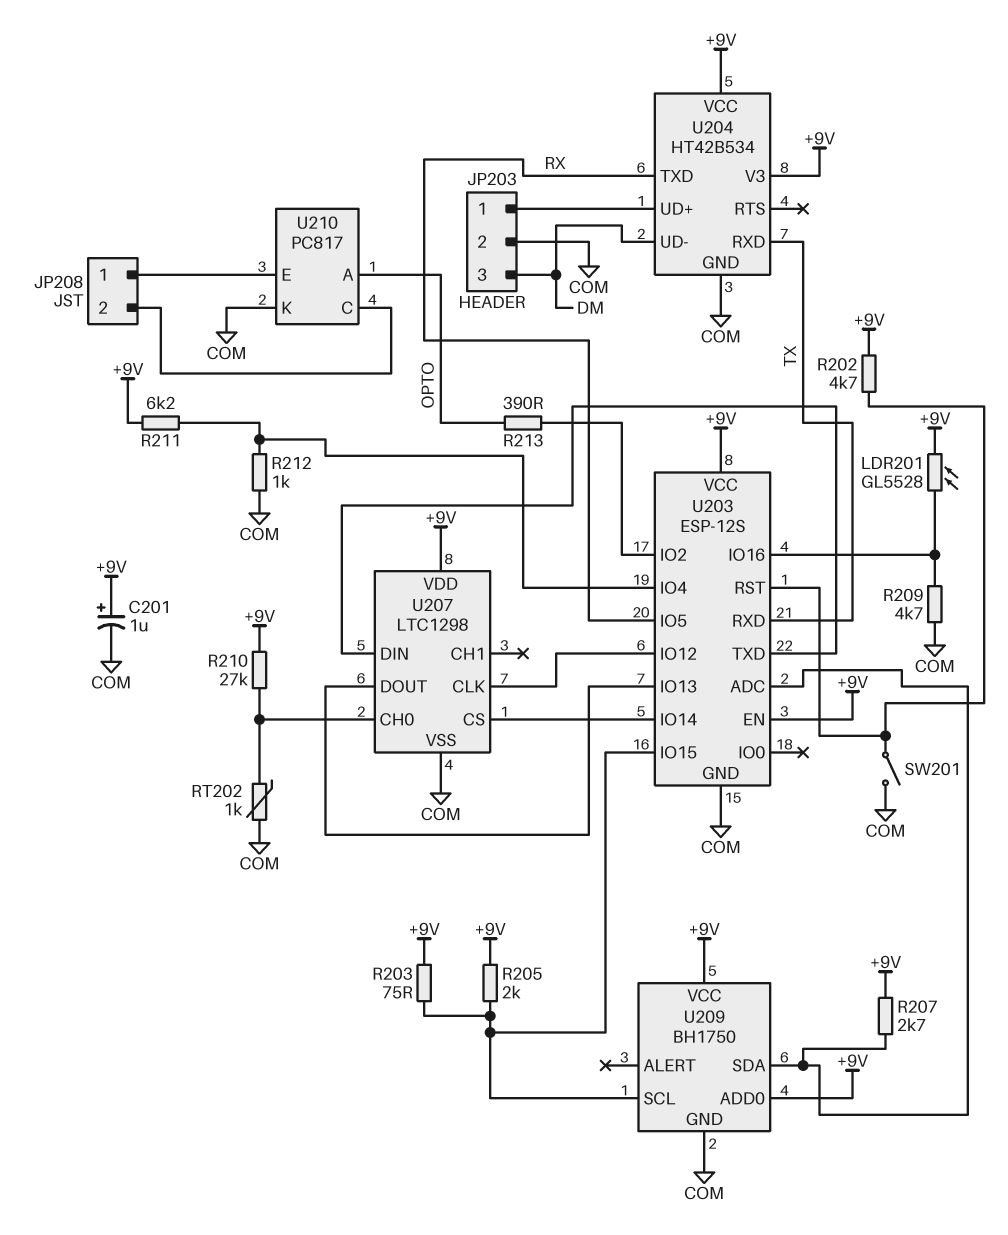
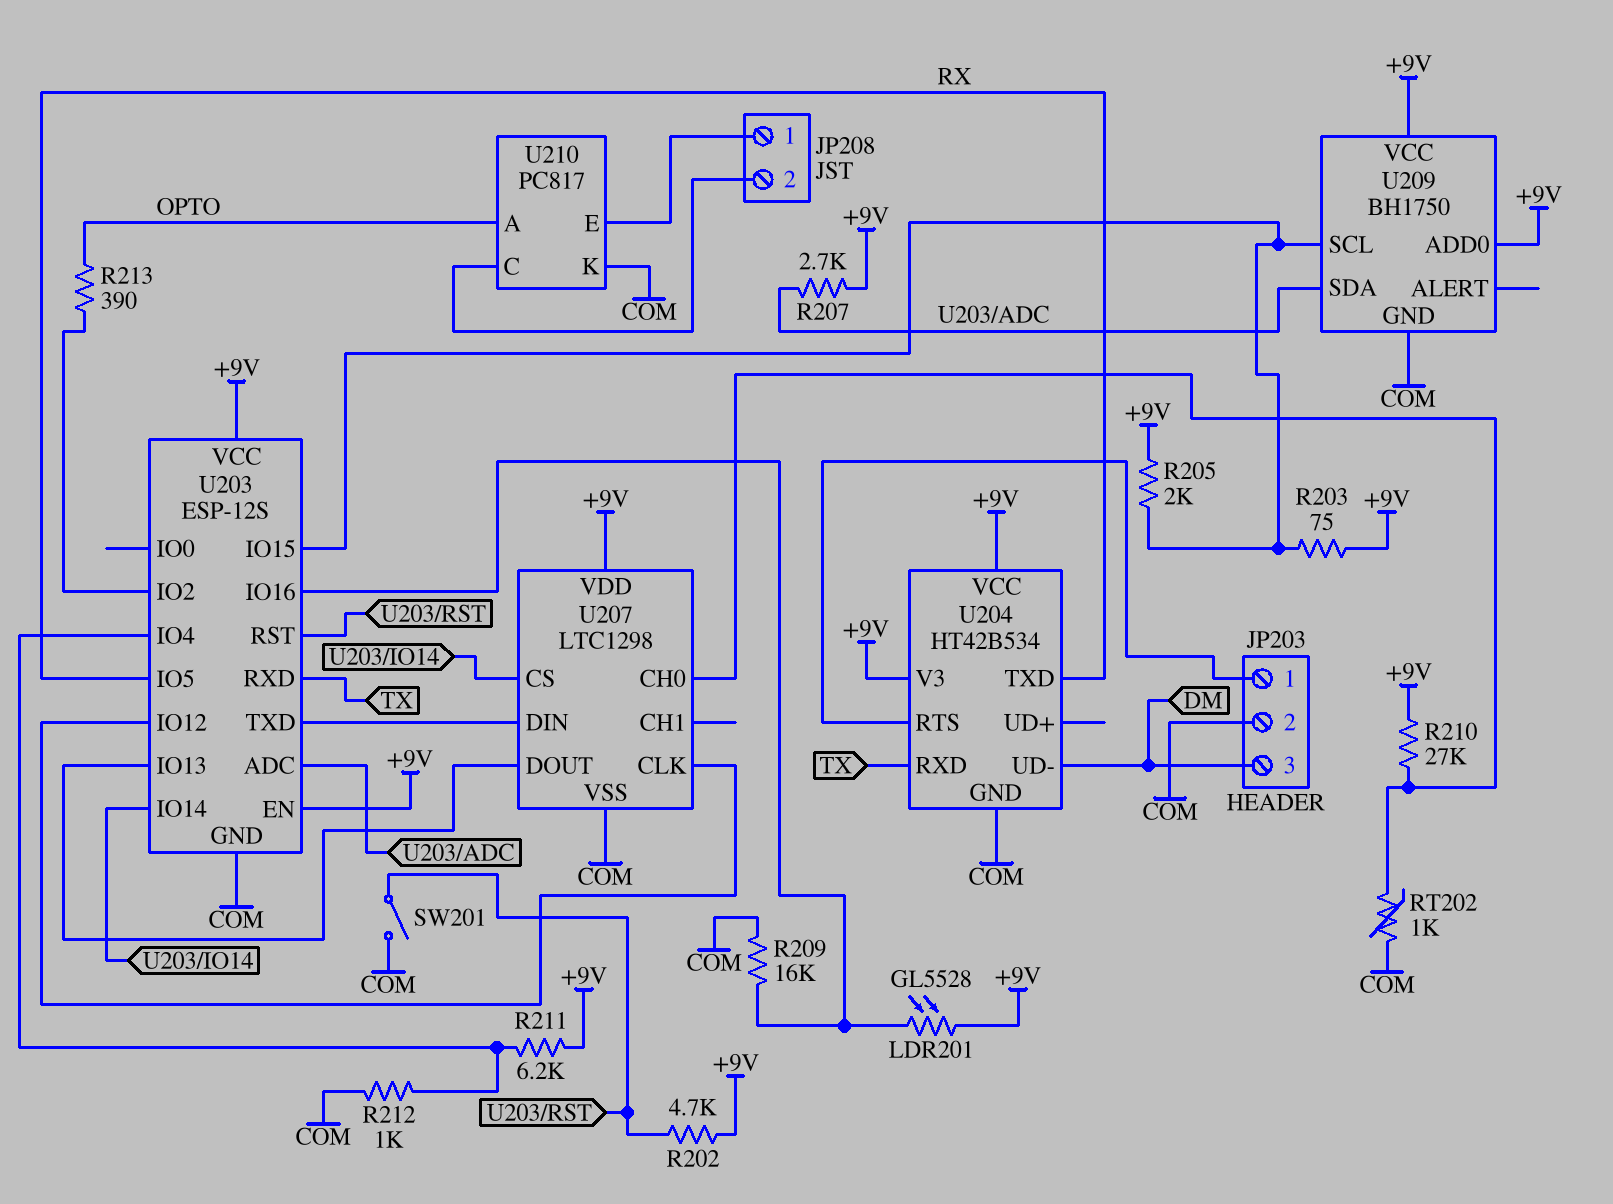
C201: 1uF (plus +9V, minus COM) -> none
R209: 4.7k (COM, U203/IO16) -> 16k (COM, U203/IO16)
U204 pin RTS: none -> JP203/1
U204 pin UD+: JP203/1 -> none

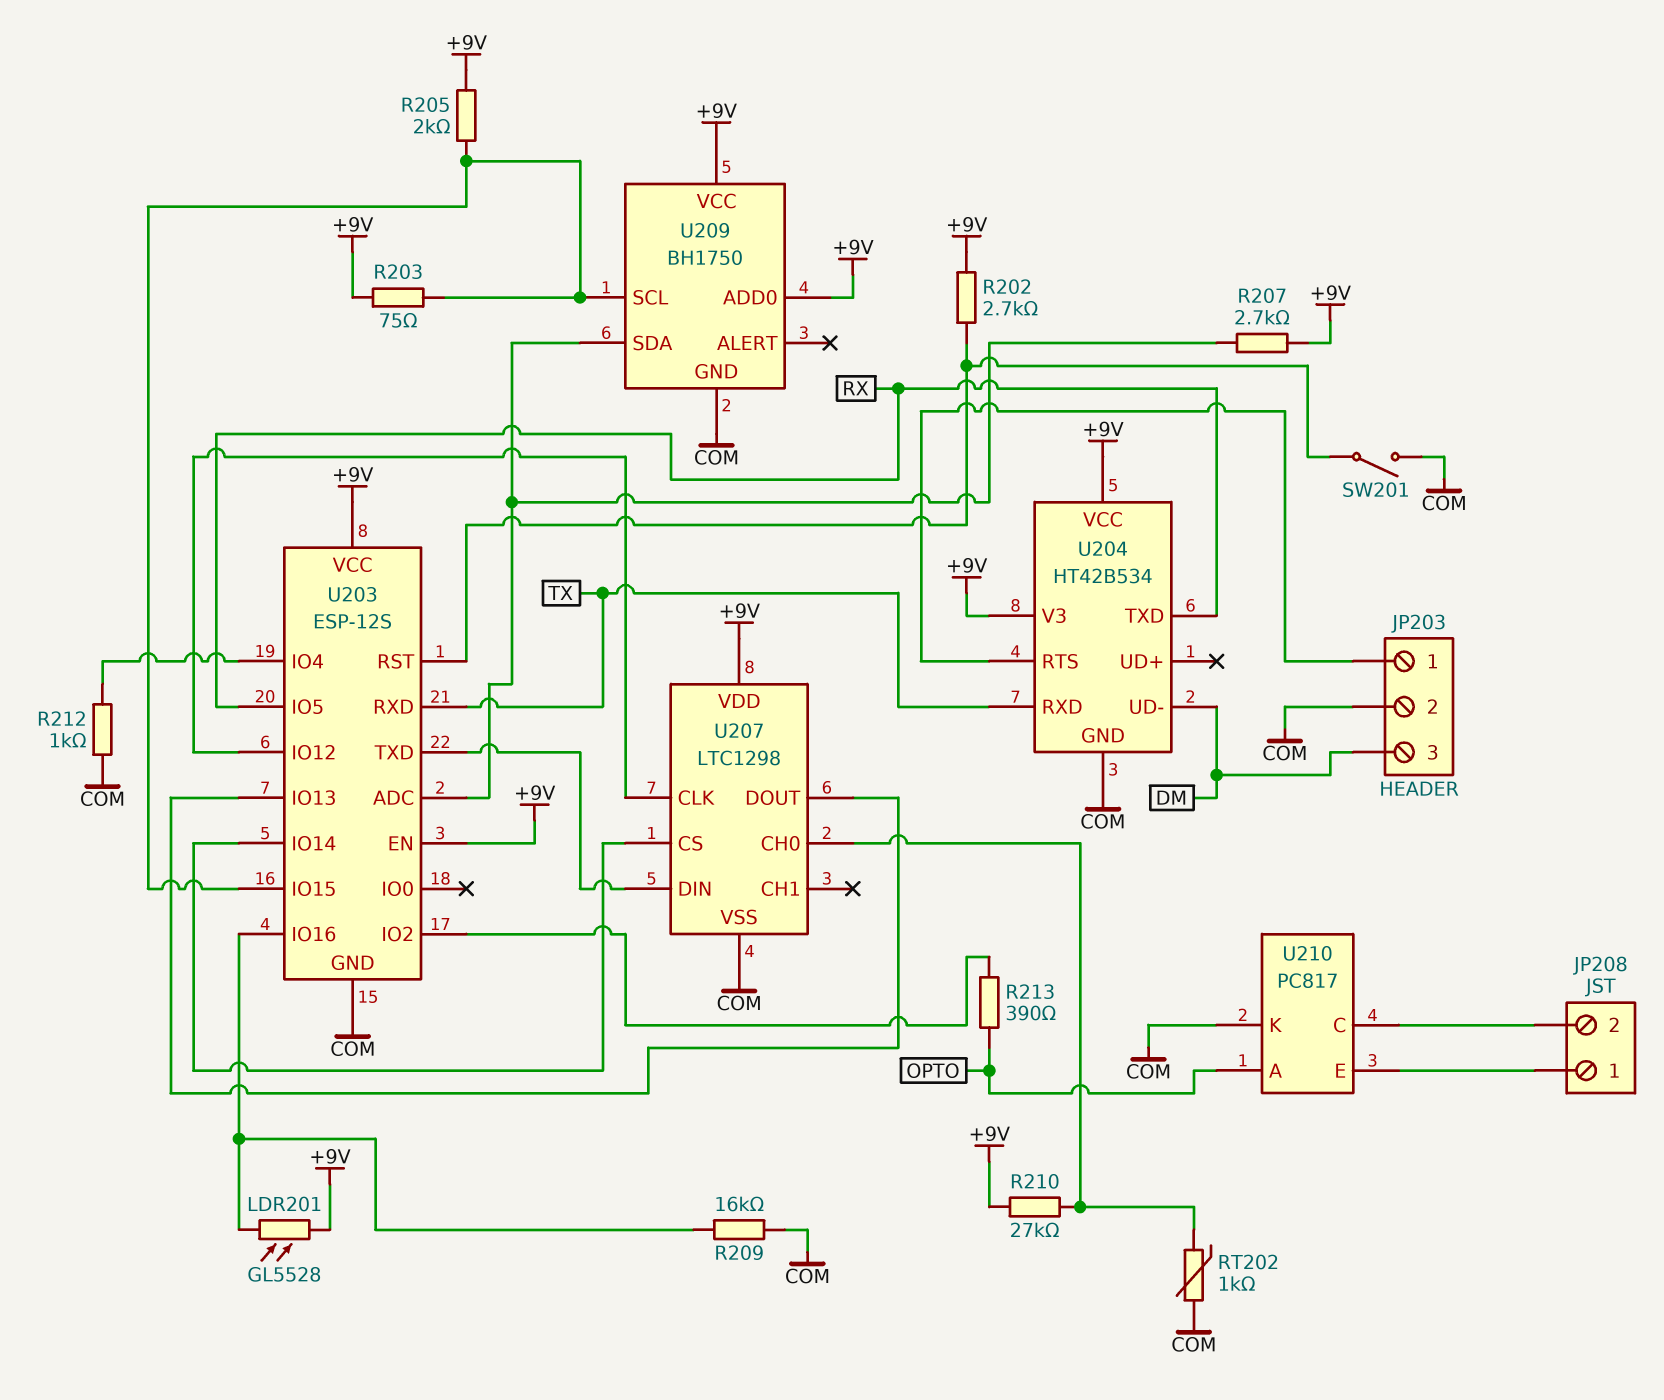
R202: 4.7k (+9V, U203/RST) -> 2.7k (+9V, U203/RST)
R211: 6.2k (+9V, U203/IO4) -> none

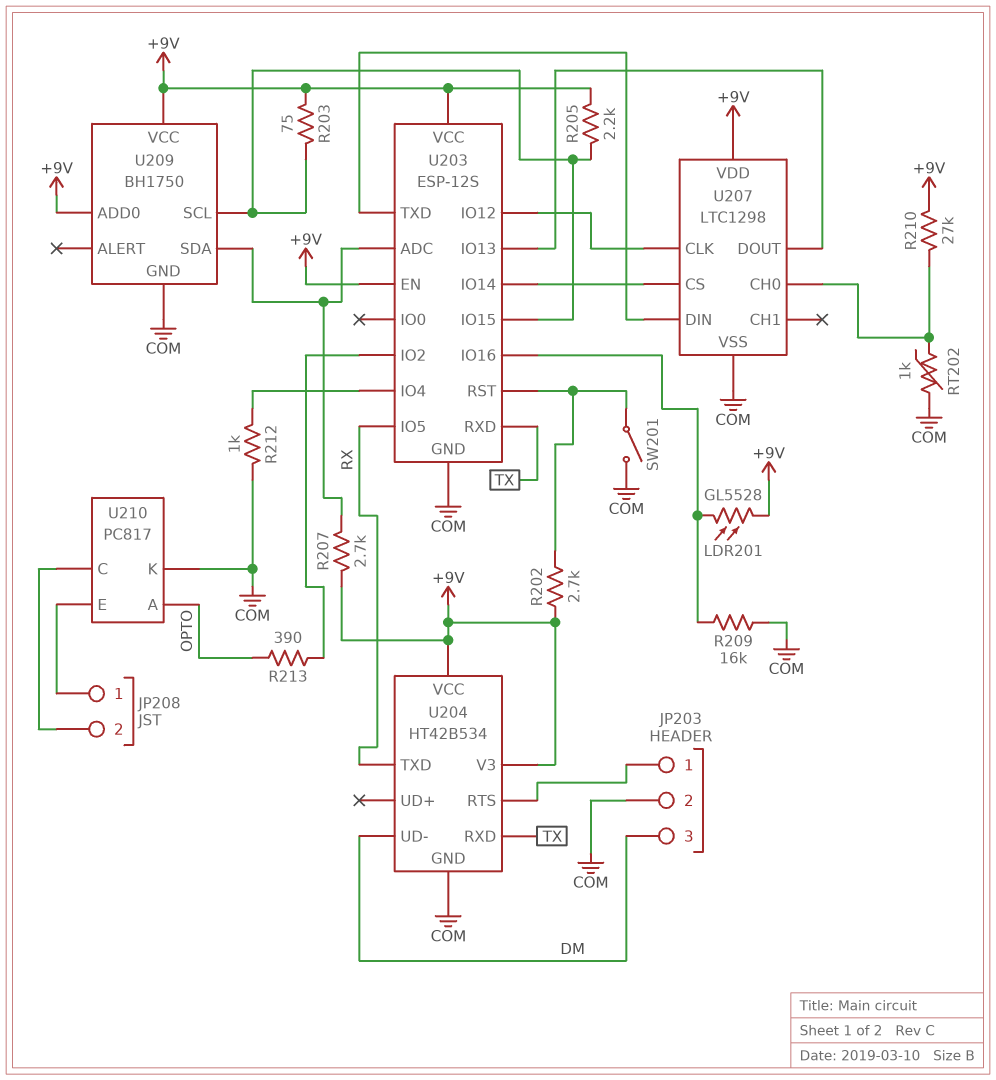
R205: 2k (+9V, U203/IO15) -> 2.2k (+9V, U203/IO15)

